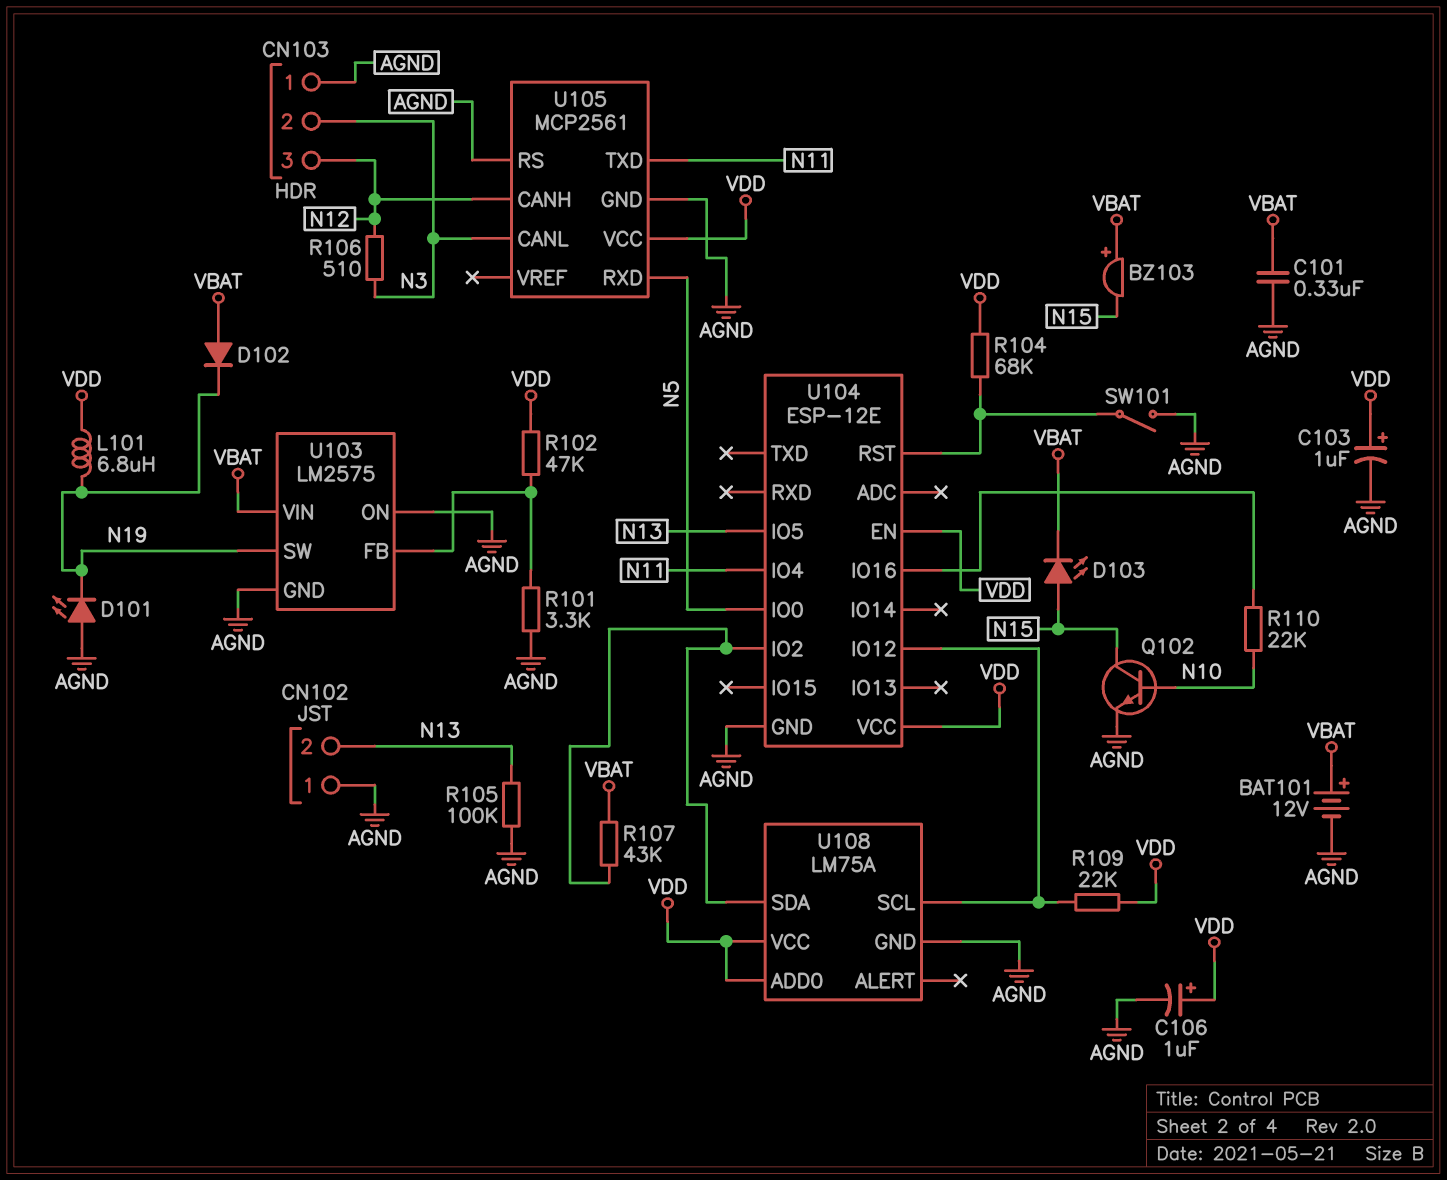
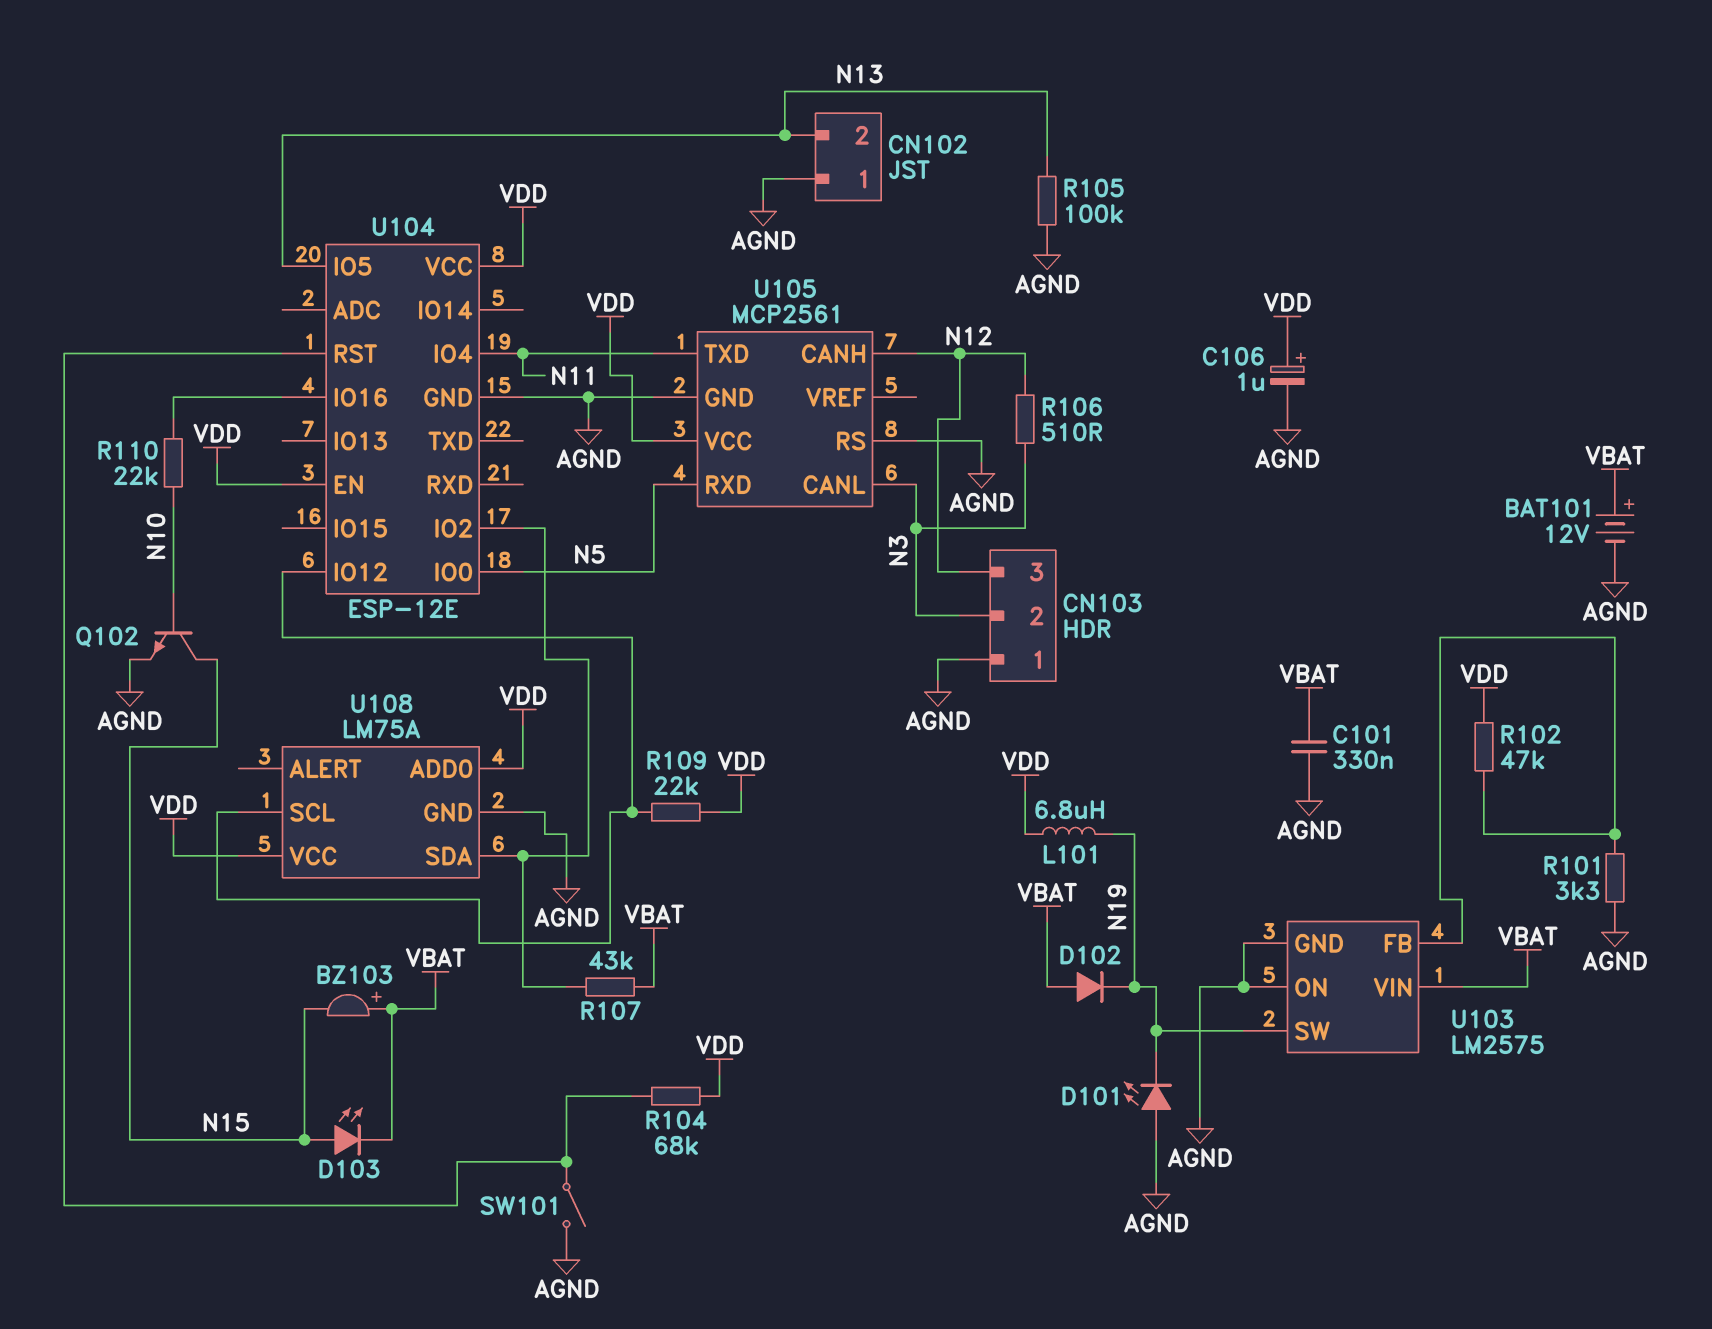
C103: 1uF (plus VDD, minus AGND) -> none

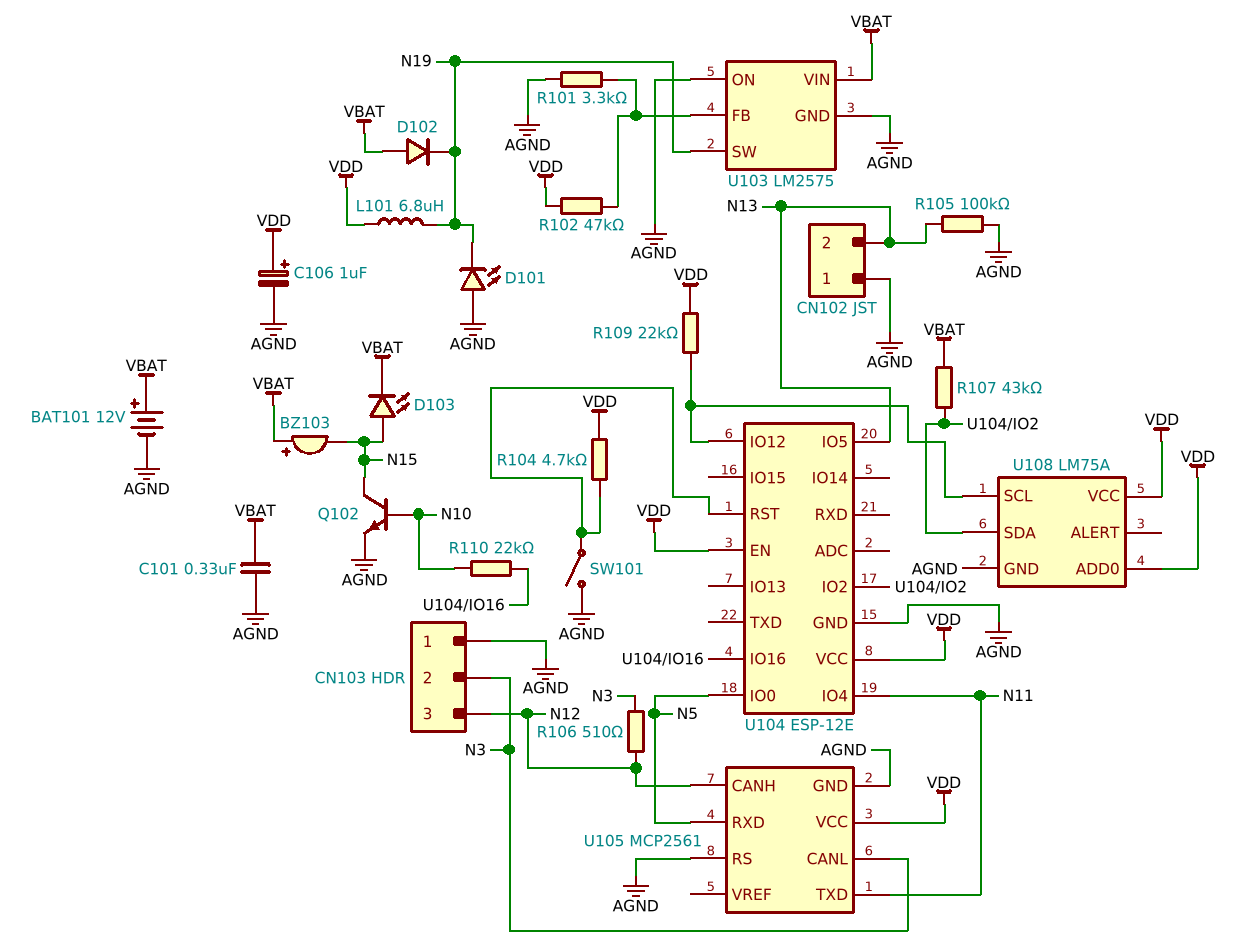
R104: 68k (U104/RST, VDD) -> 4.7k (U104/RST, VDD)

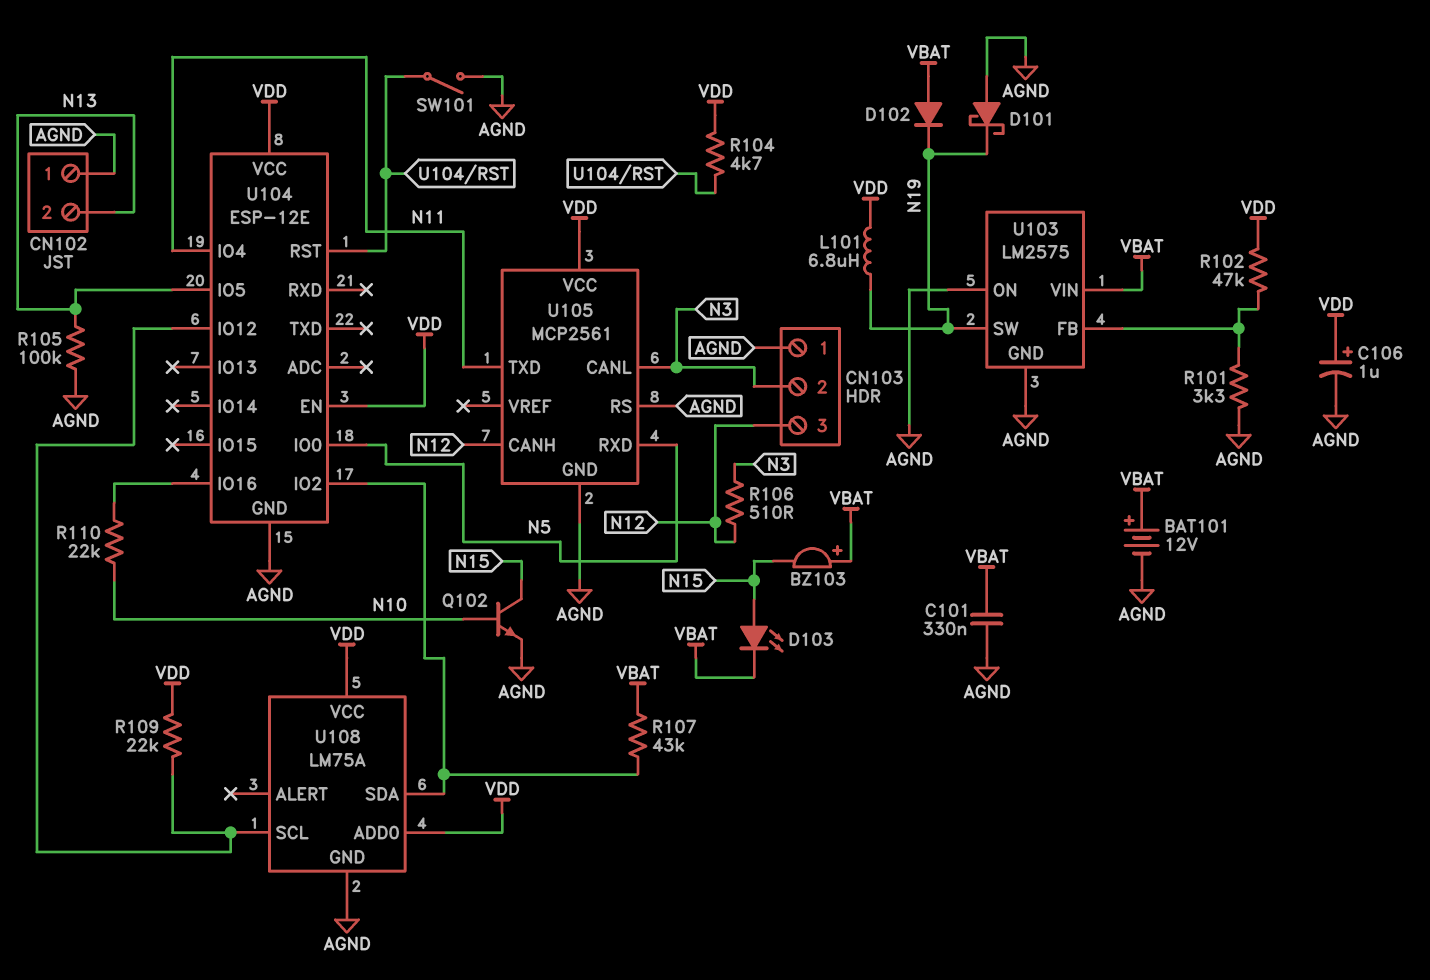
D101: LED (A AGND, K N19) -> schottky (A AGND, K N19)

